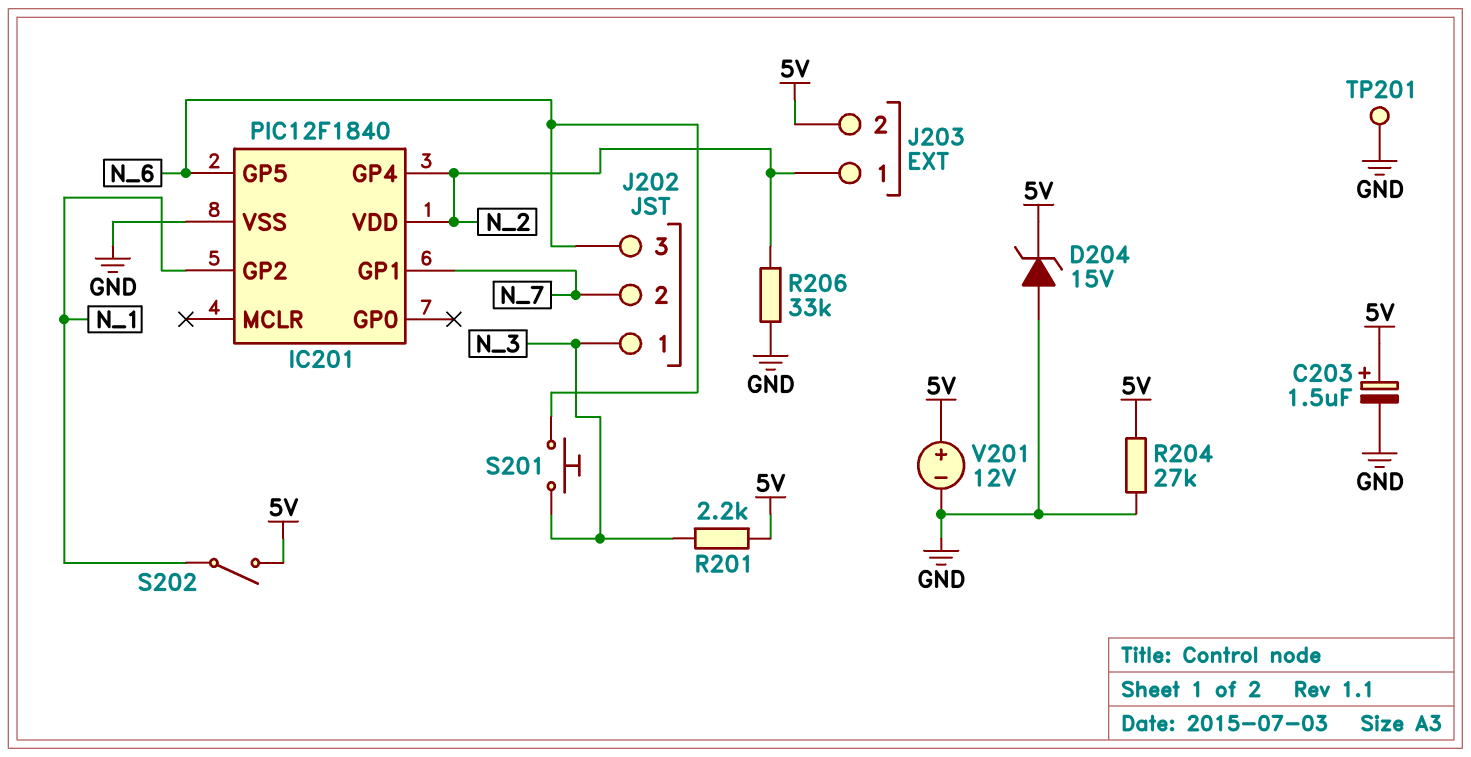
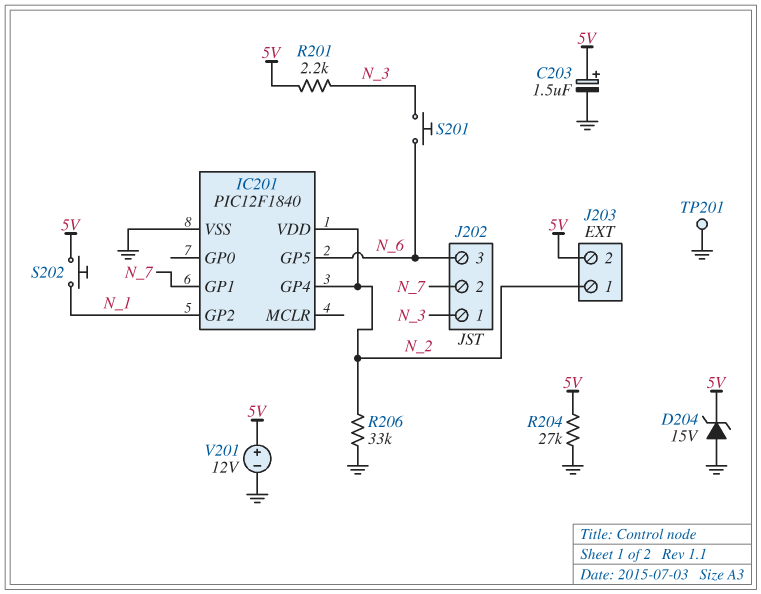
S202: switch (5V, N_1) -> button (5V, N_1)

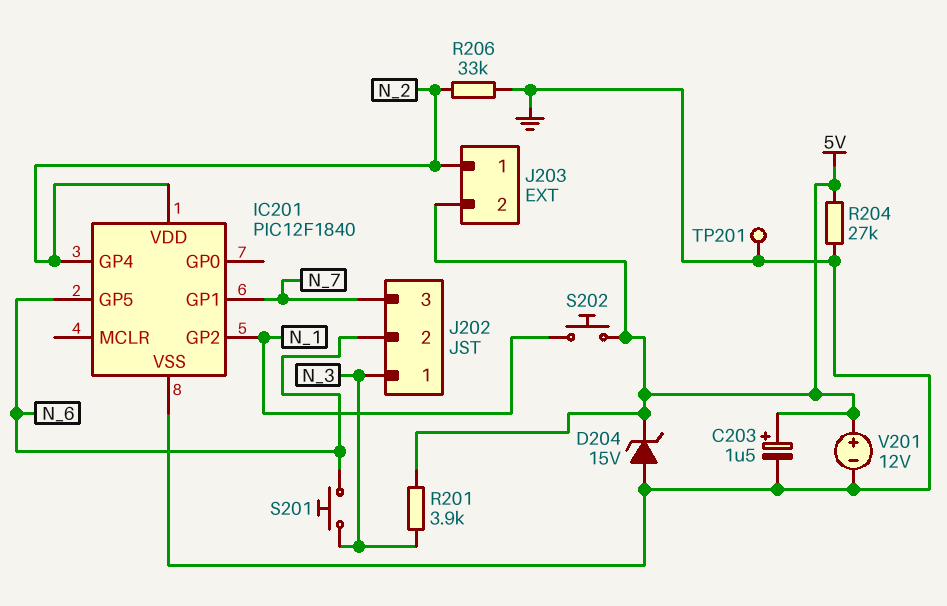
J202 pin 2: N_7 -> N_6
J202 pin 3: N_6 -> N_7
R201: 2.2k (5V, N_3) -> 3.9k (5V, N_3)

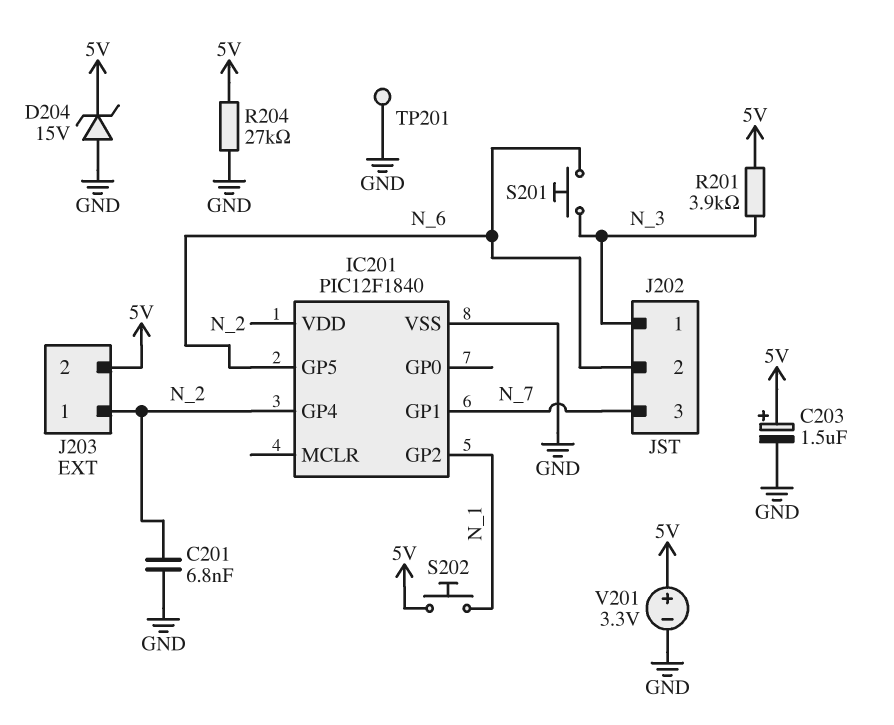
C201: none -> 6.8nF (GND, N_2)
R206: 33k (GND, N_2) -> none
V201: 12V (plus 5V, minus GND) -> 3.3V (plus 5V, minus GND)

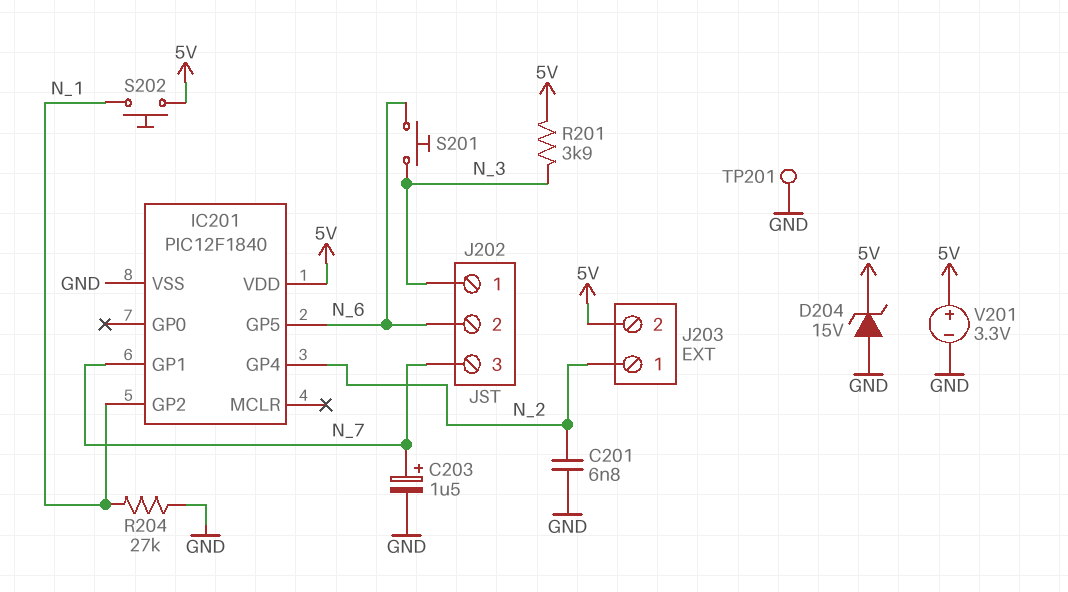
C203: 1.5uF (plus 5V, minus GND) -> 1.5uF (plus N_7, minus GND)
IC201 pin VDD: N_2 -> 5V
R204: 27k (5V, GND) -> 27k (GND, N_1)

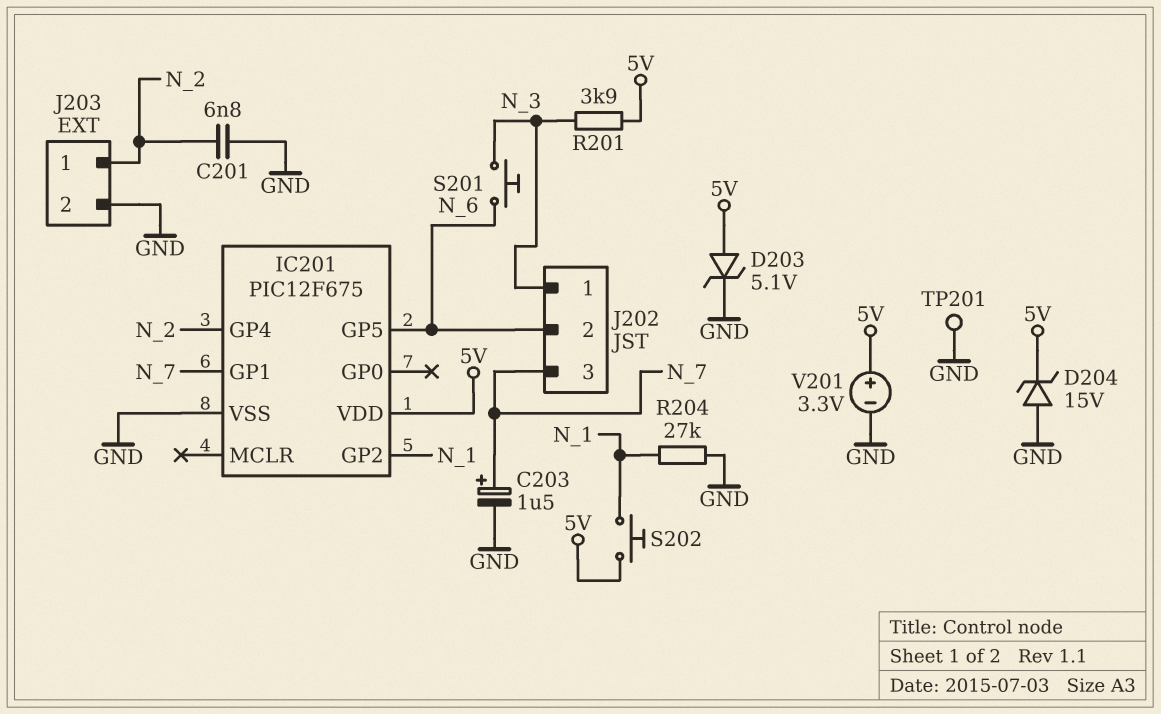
D203: none -> zener 5.1V (A 5V, K GND)
IC201: PIC12F1840 -> PIC12F675
J203 pin 2: 5V -> GND

